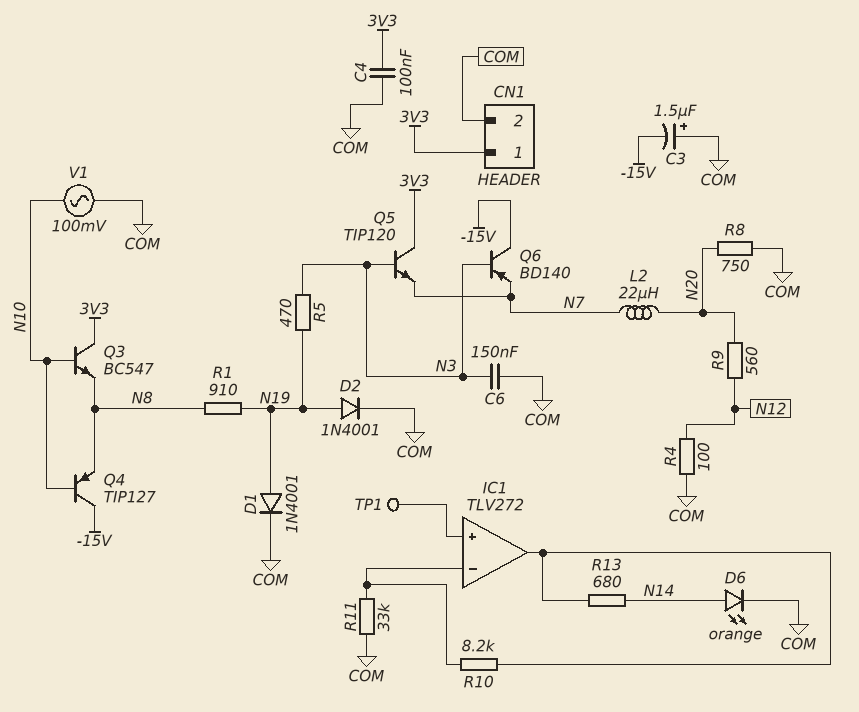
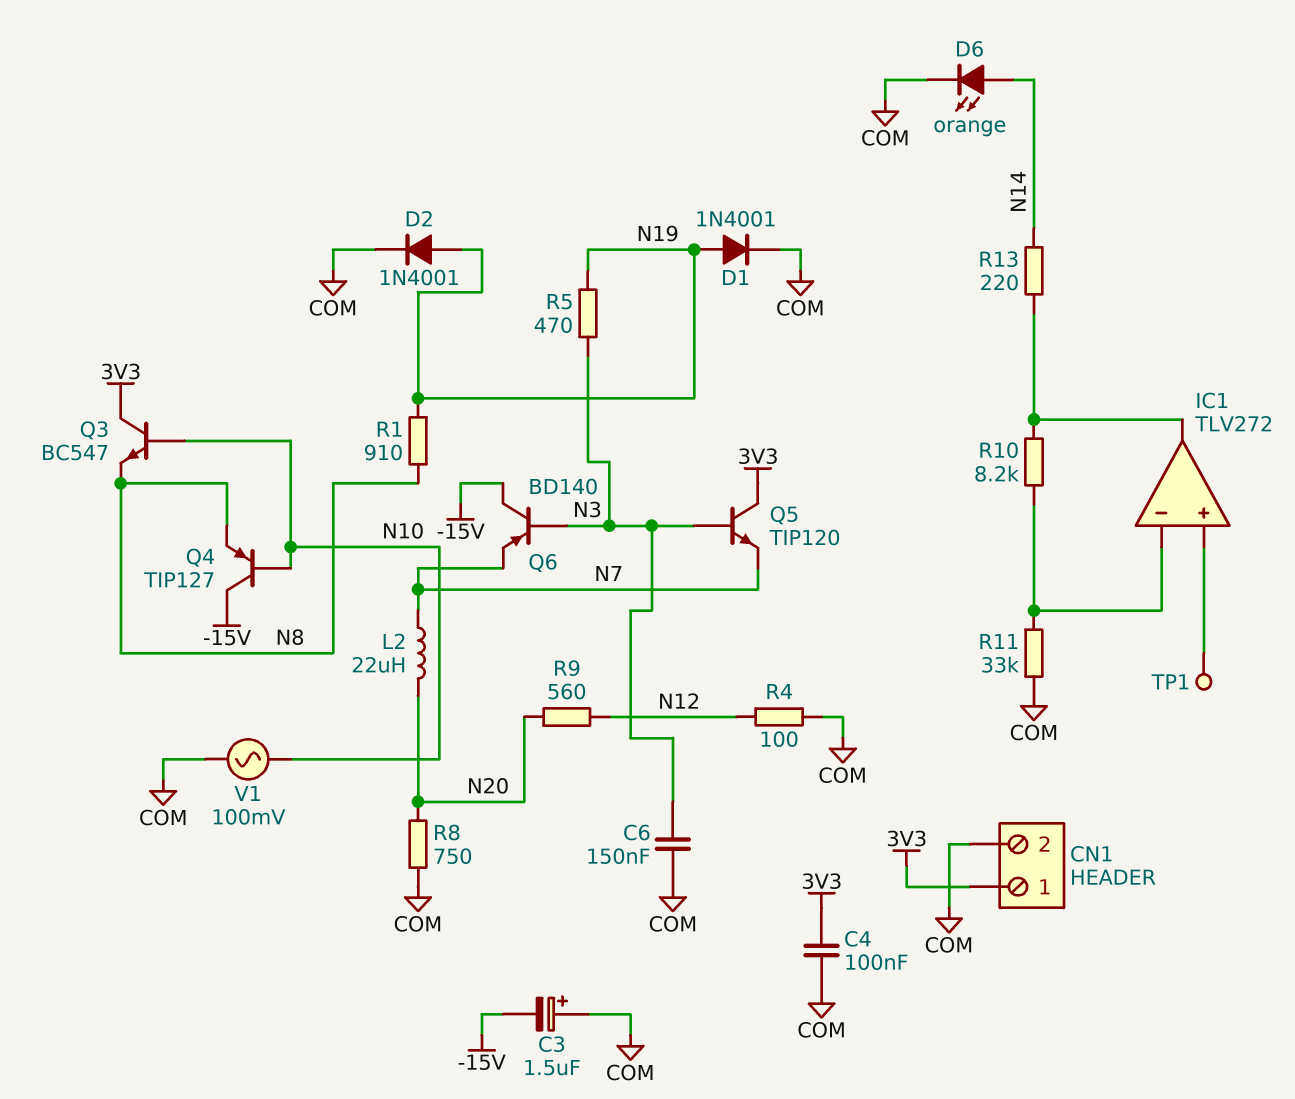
R13: 680 (IC1/out, N14) -> 220 (IC1/out, N14)

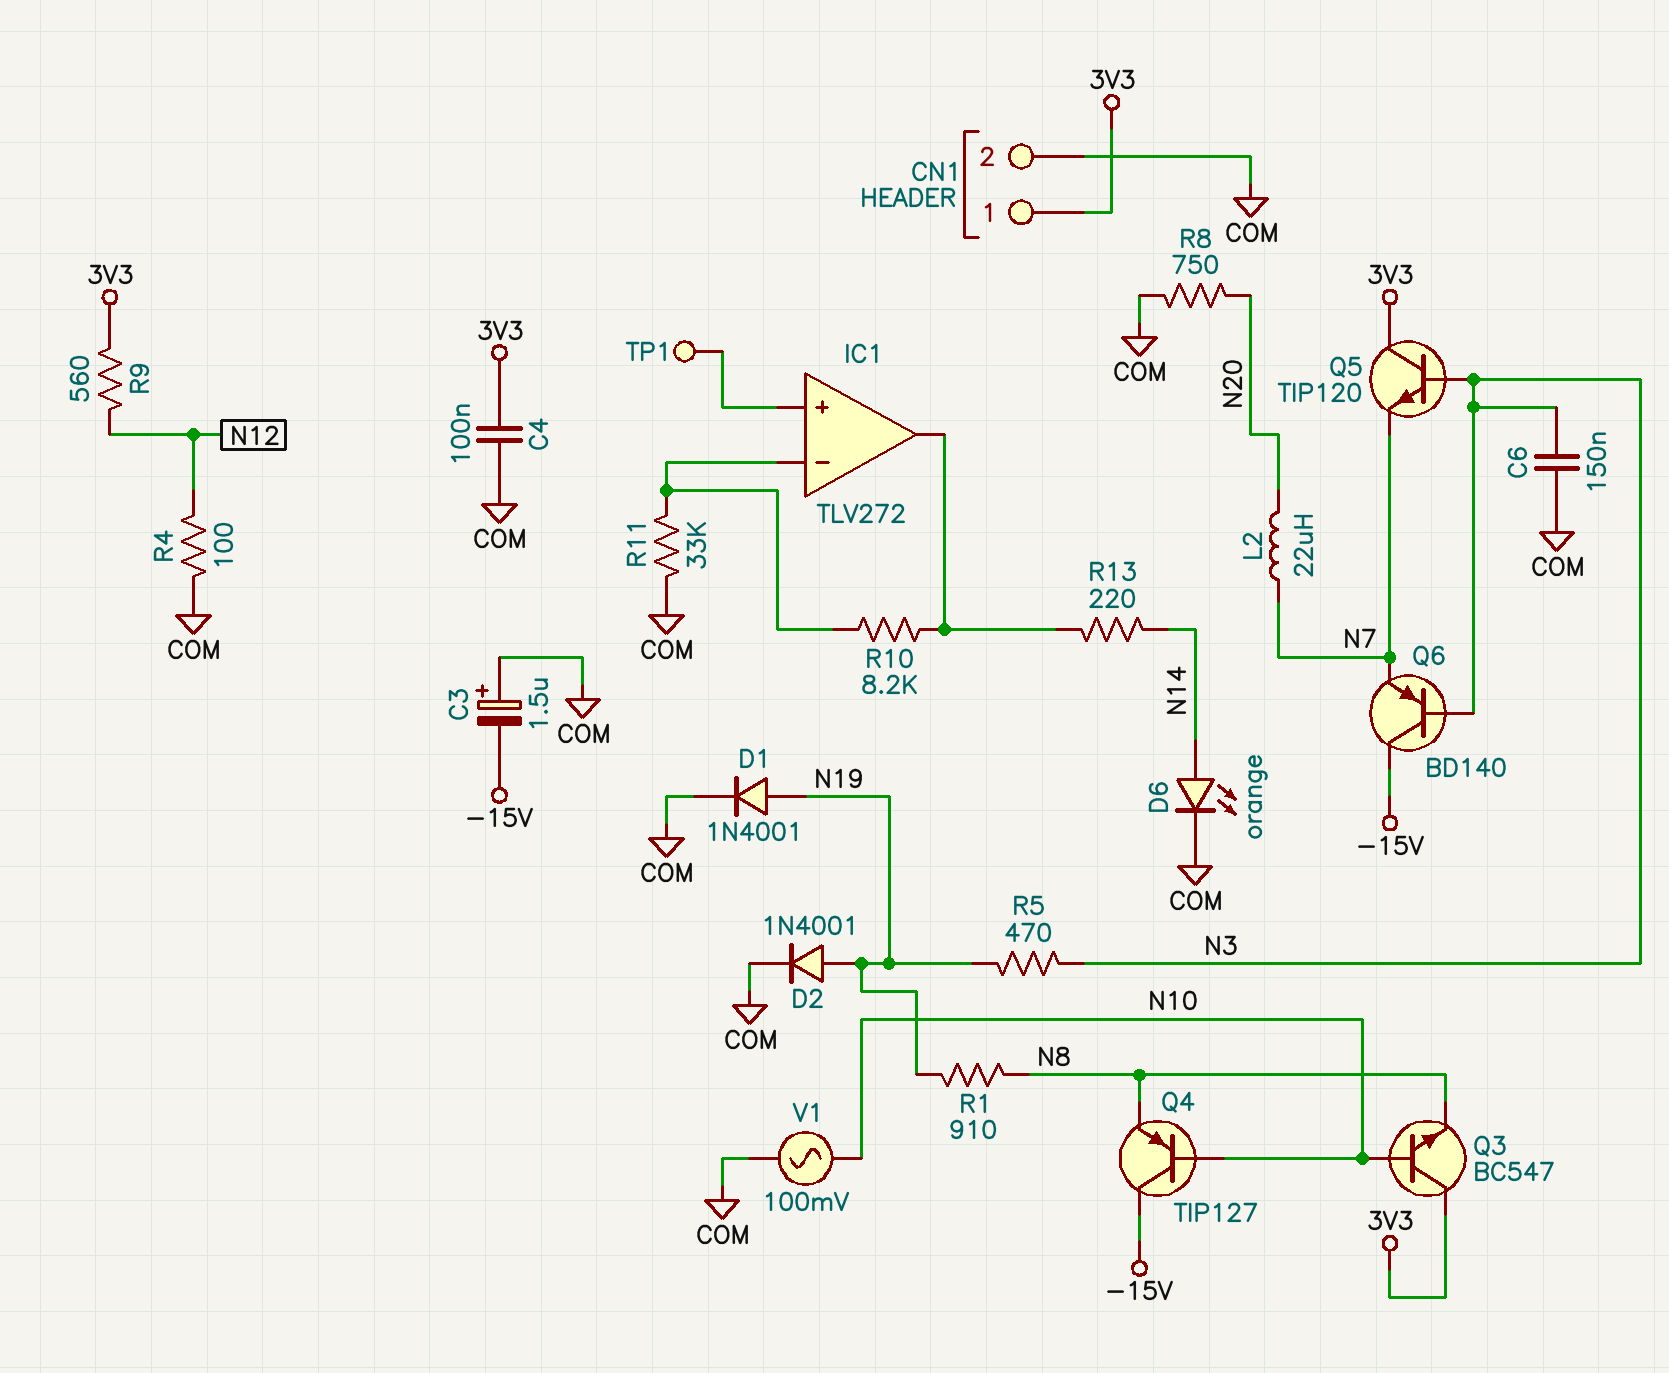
R9: 560 (N12, N20) -> 560 (3V3, N12)

